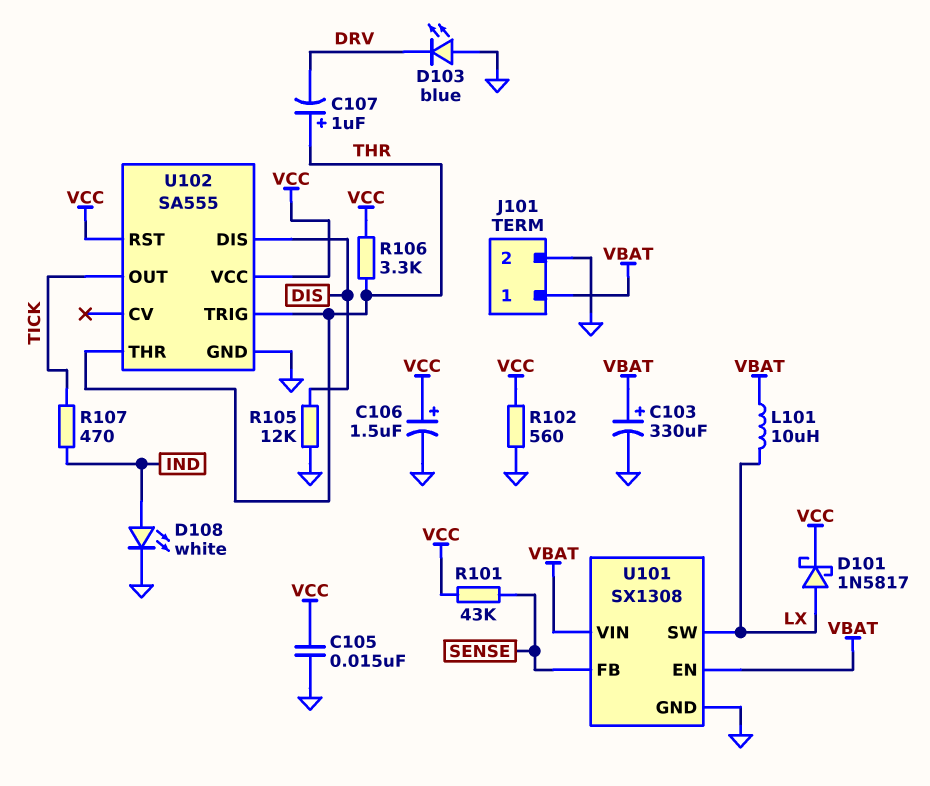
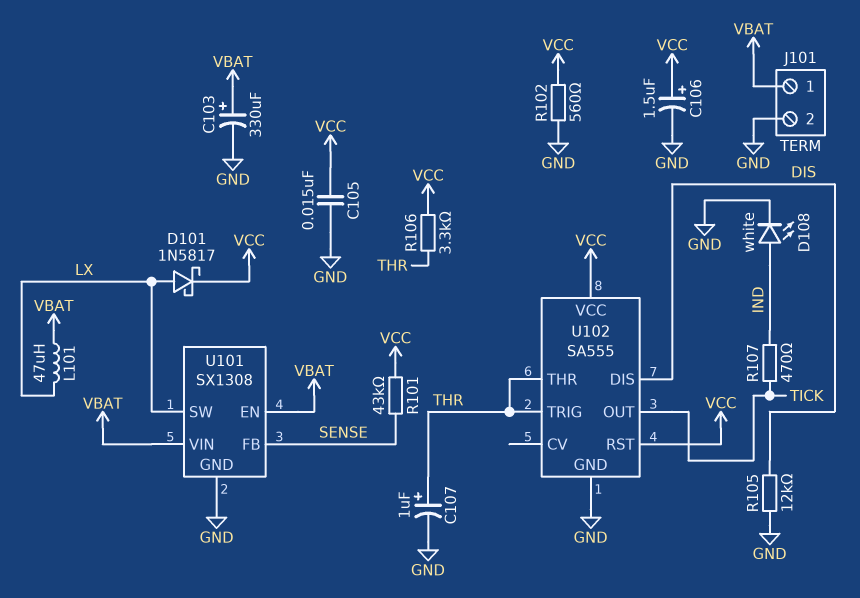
C107: 1uF (plus THR, minus DRV) -> 1uF (plus THR, minus GND)
D103: LED blue (A GND, K DRV) -> none
L101: 10uH (LX, VBAT) -> 47uH (LX, VBAT)

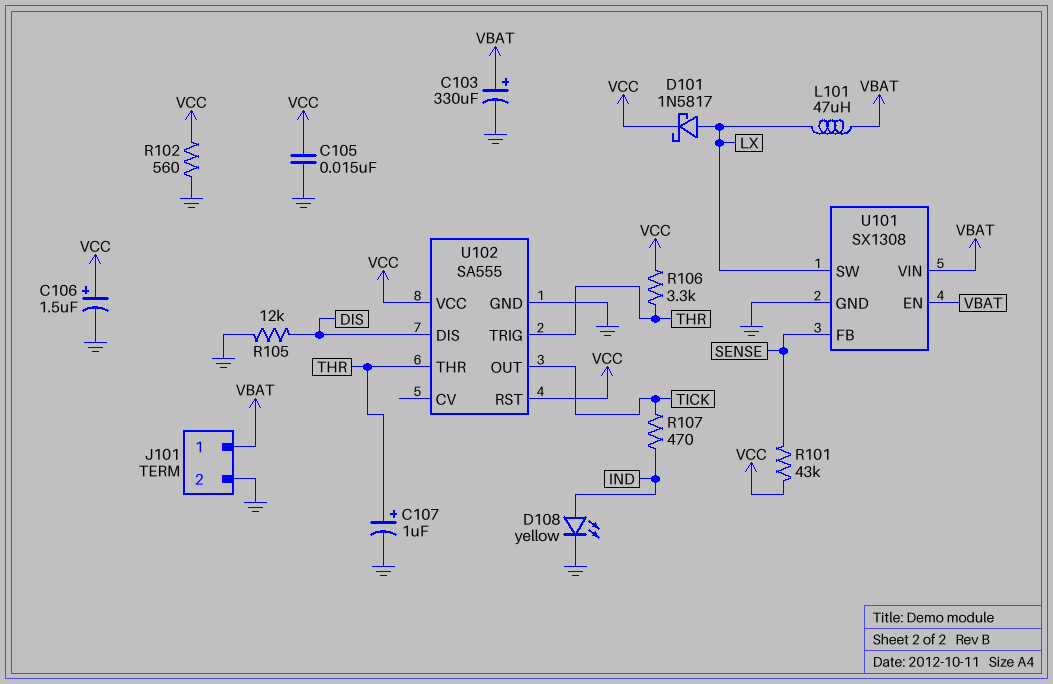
D108: LED white (A IND, K GND) -> LED yellow (A IND, K GND)

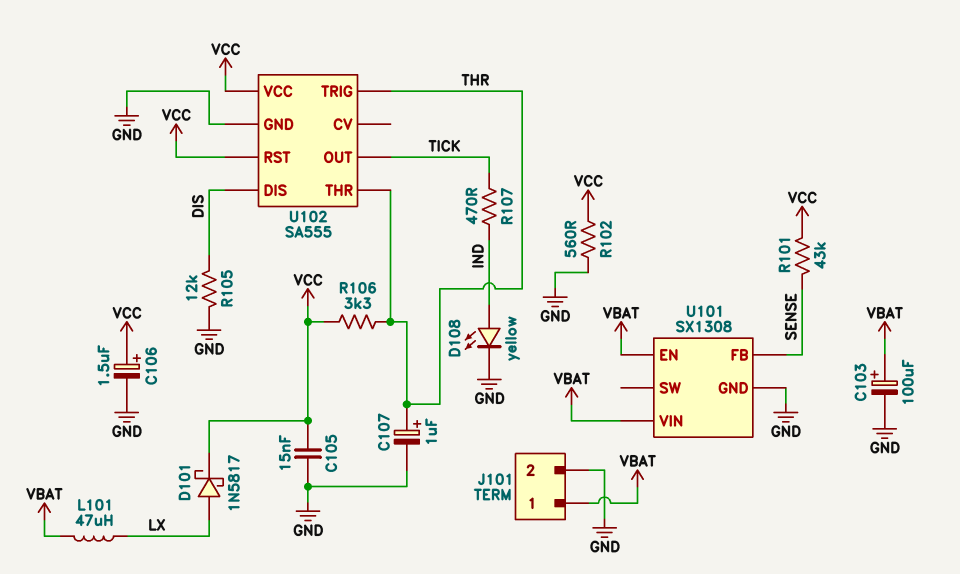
C103: 330uF (plus VBAT, minus GND) -> 100uF (plus VBAT, minus GND)
U101 pin SW: LX -> none

